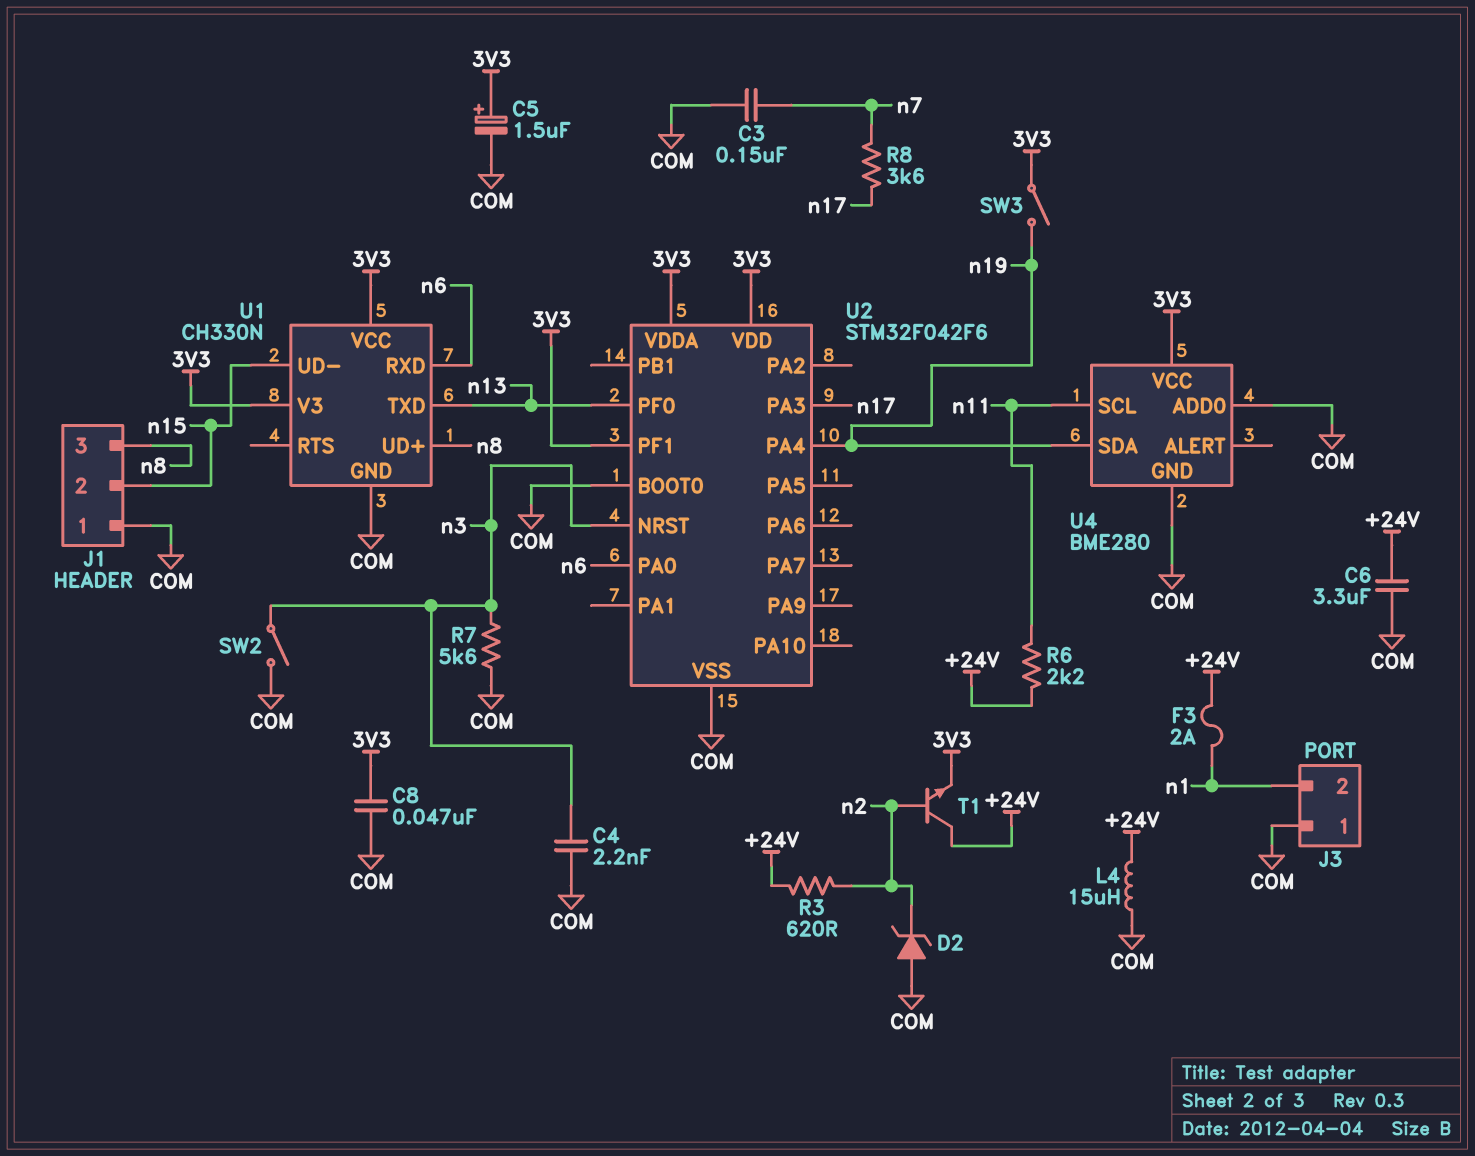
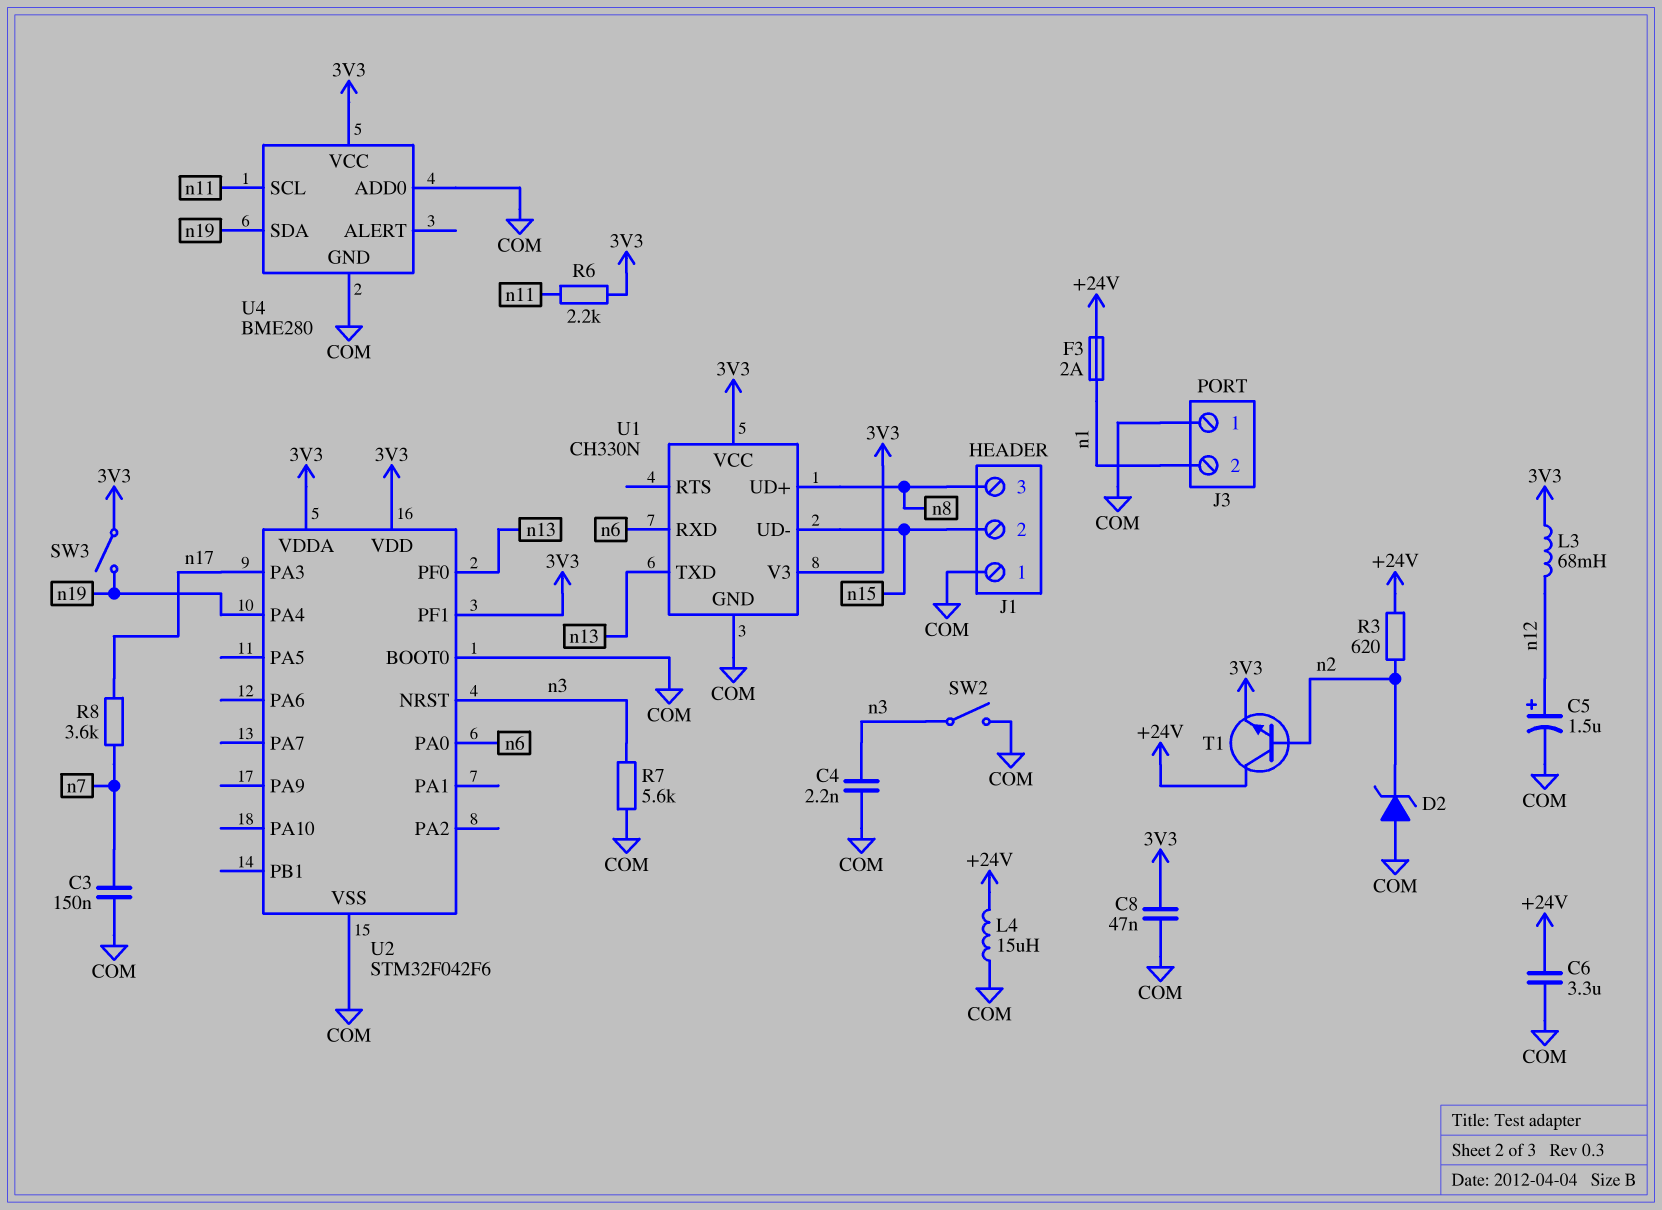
C5: 1.5uF (plus 3V3, minus COM) -> 1.5uF (plus n12, minus COM)
L3: none -> 68mH (3V3, n12)
R6: 2.2k (+24V, n11) -> 2.2k (3V3, n11)

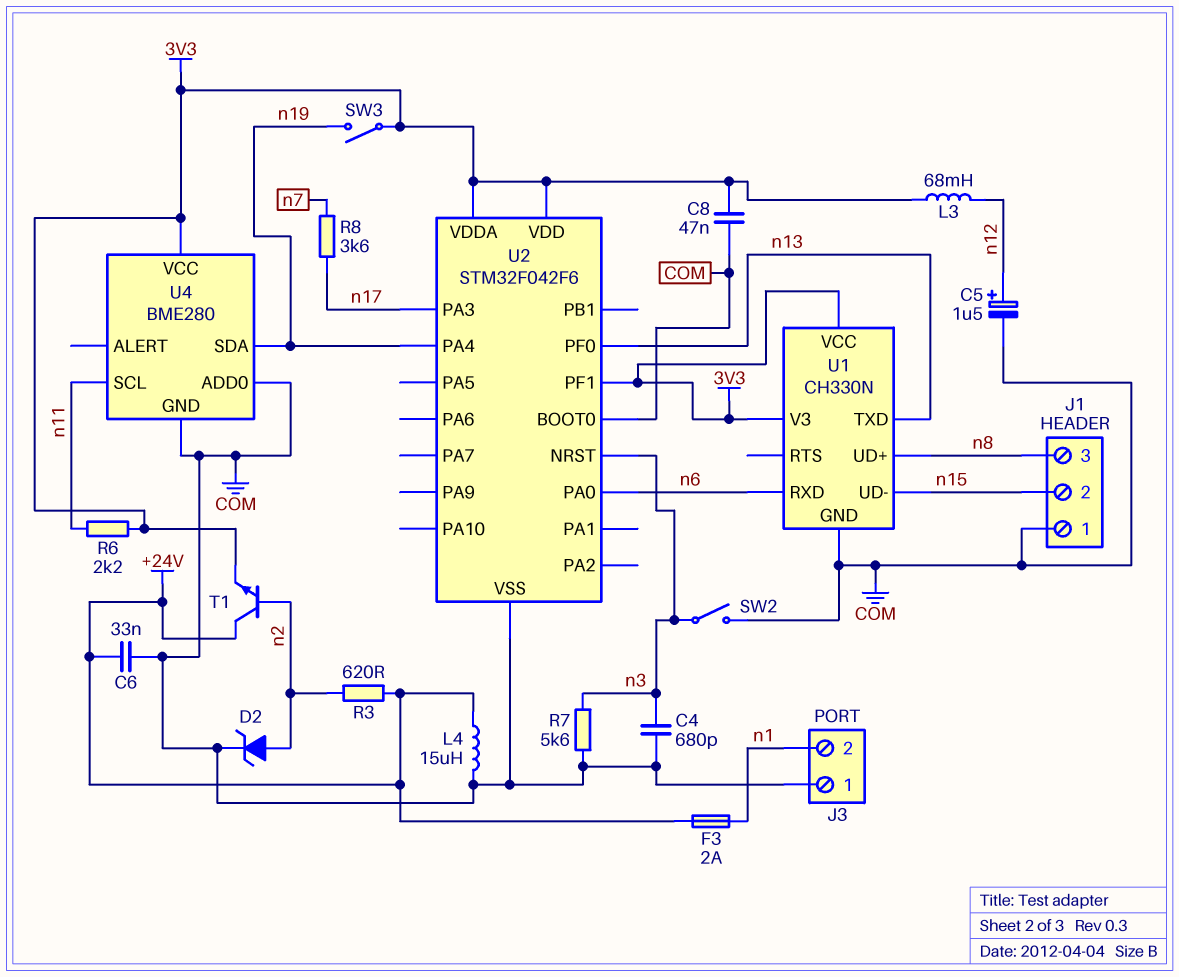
C3: 150nF (COM, n7) -> none
C4: 2.2nF (COM, n3) -> 680pF (COM, n3)
C6: 3.3uF (+24V, COM) -> 33nF (+24V, COM)
D2: zener (A COM, K n2) -> zener (A n2, K COM)

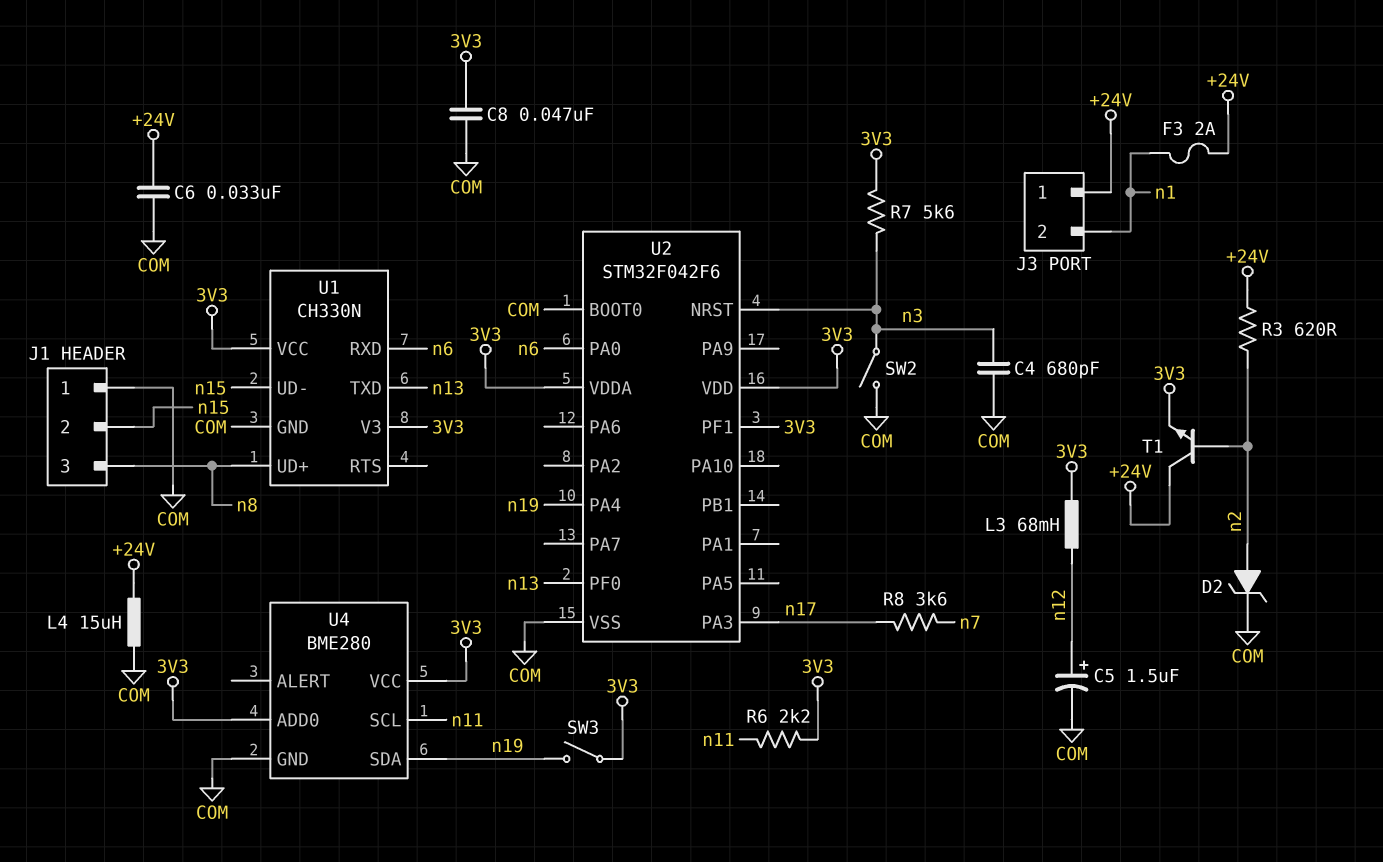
J3 pin 1: COM -> +24V
R7: 5.6k (COM, n3) -> 5.6k (3V3, n3)
U4 pin ADD0: COM -> 3V3

